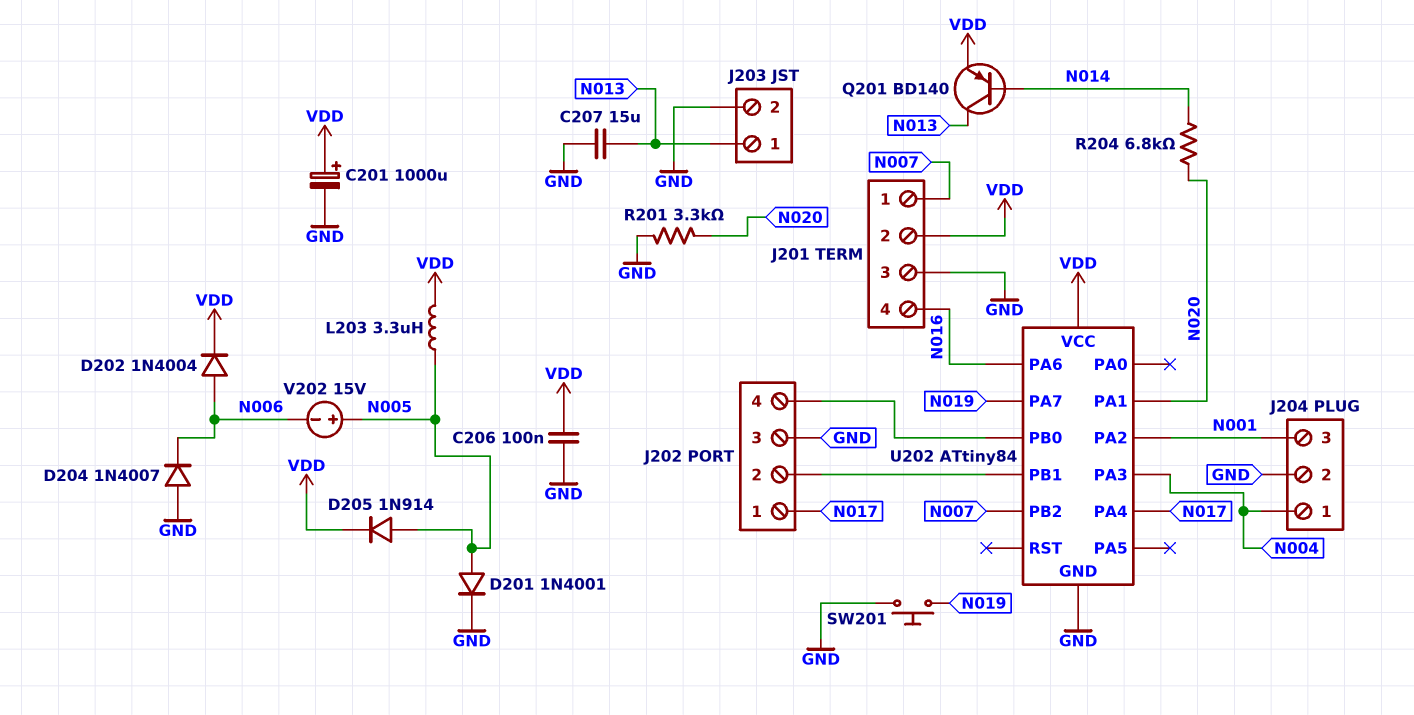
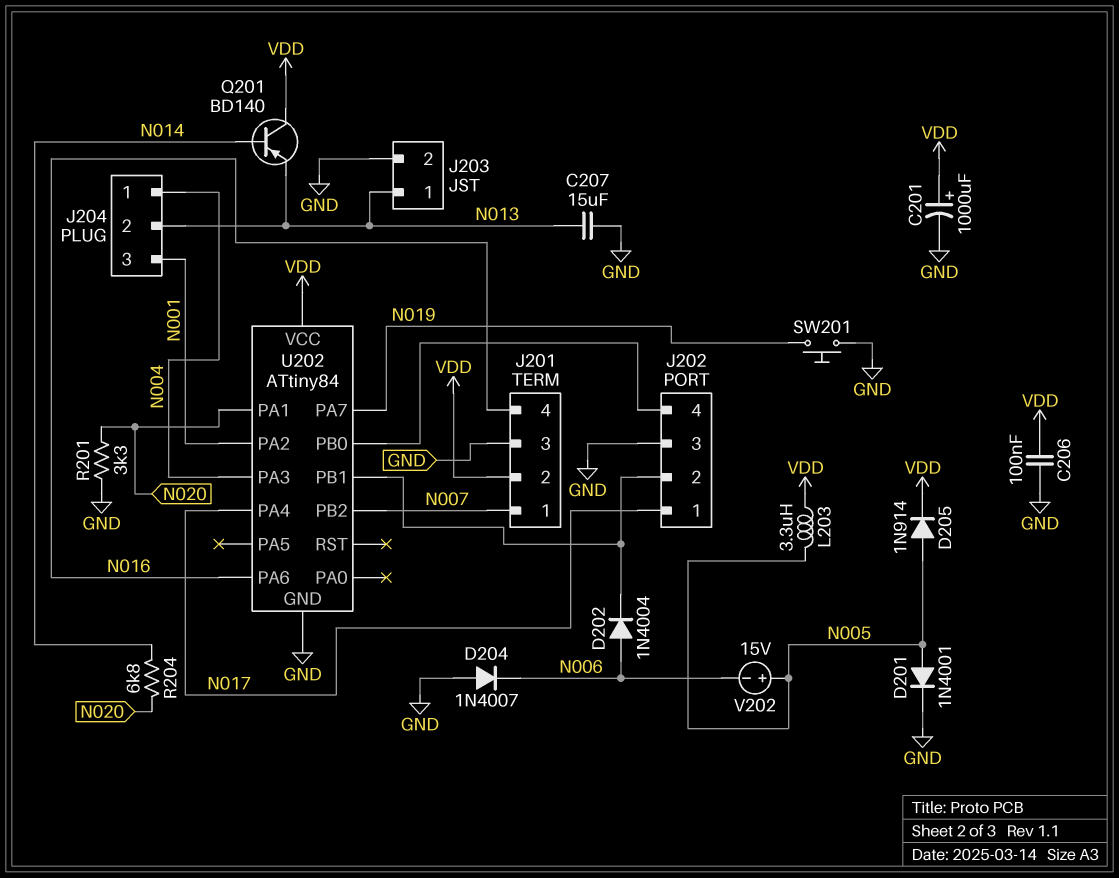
D202: diode 1N4004 (A N006, K VDD) -> diode 1N4004 (A N006, K J202/2)
J204 pin 2: GND -> N013
Q201: PNP BD140 (B N014, C N013, E VDD) -> PNP BD140 (B N014, C VDD, E N013)

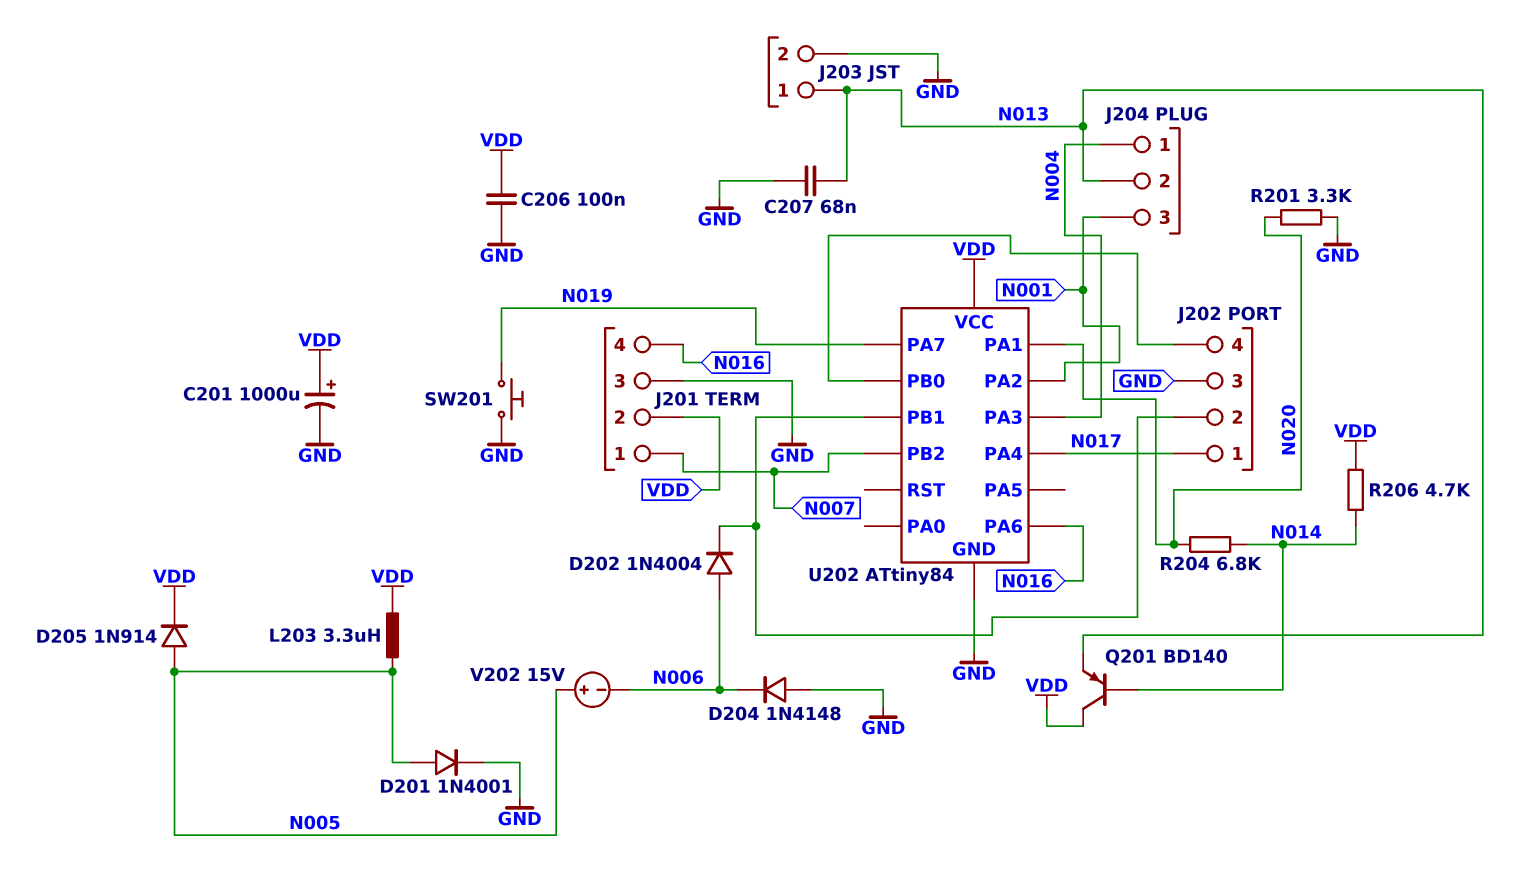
C207: 15uF (GND, N013) -> 68nF (GND, N013)
D204: diode 1N4007 (A GND, K N006) -> diode 1N4148 (A GND, K N006)
R206: none -> 4.7k (N014, VDD)

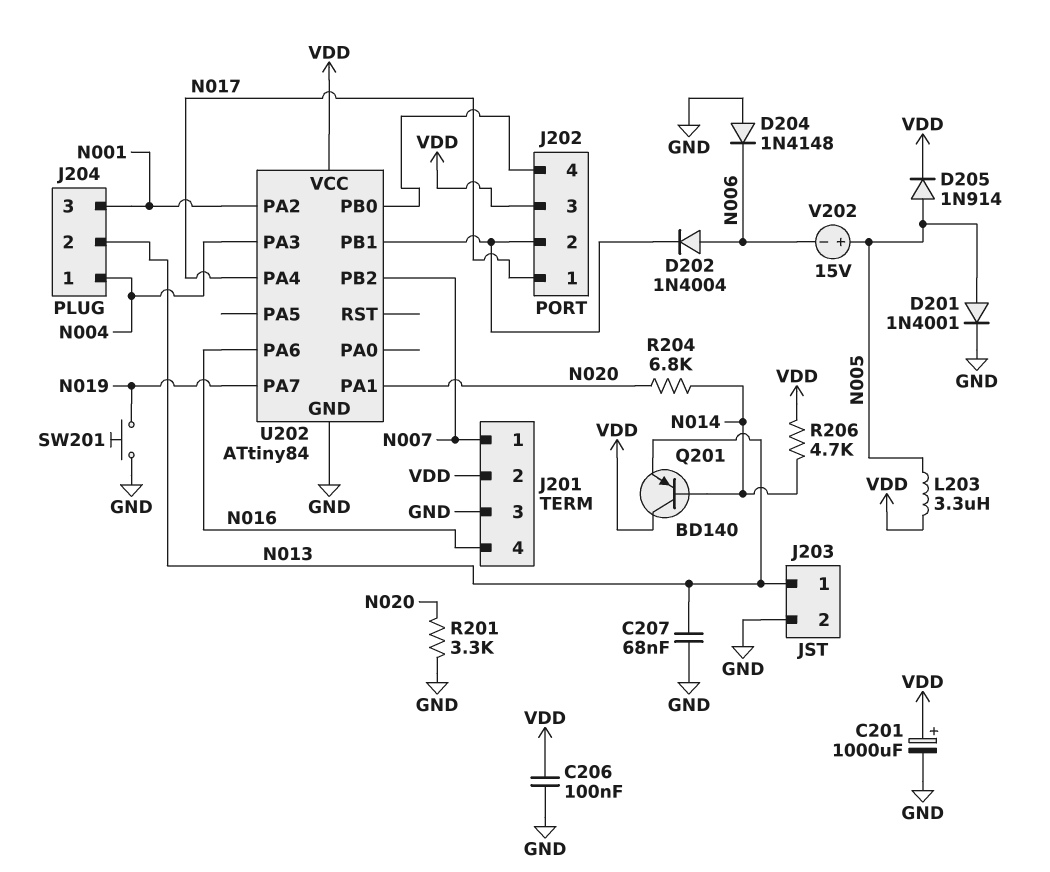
J202 pin 3: GND -> VDD

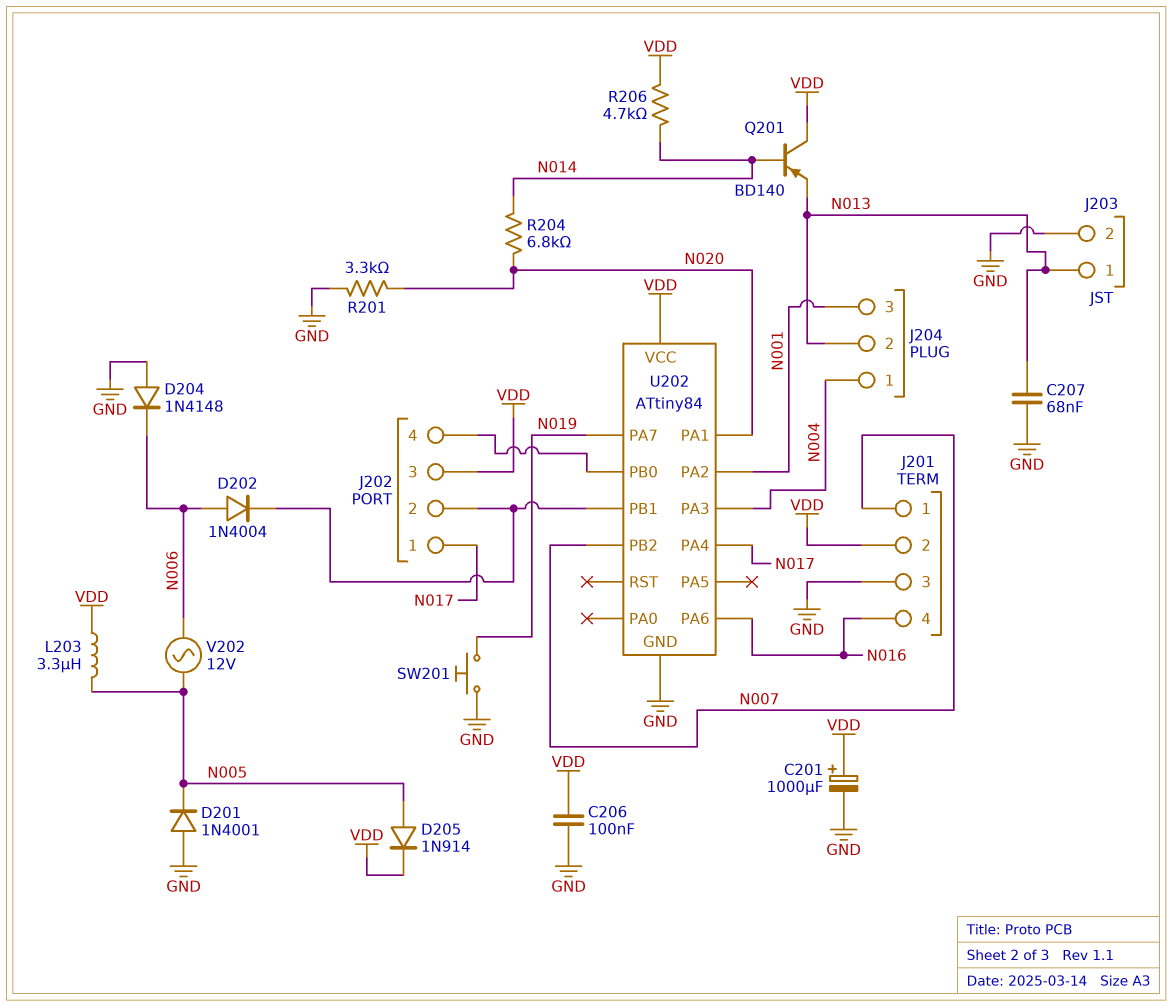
D201: diode 1N4001 (A N005, K GND) -> diode 1N4001 (A GND, K N005)
V202: 15V (plus N005, minus N006) -> AC 12V (N005, N006)

